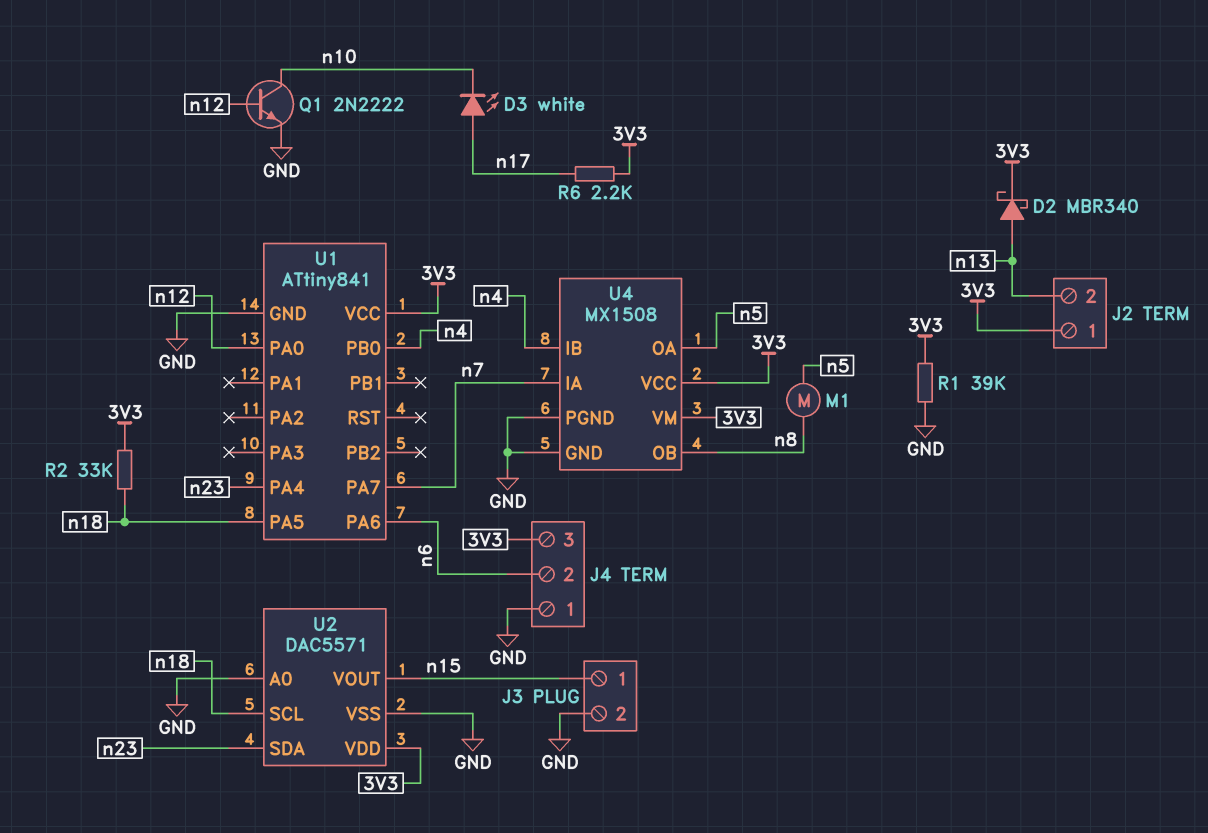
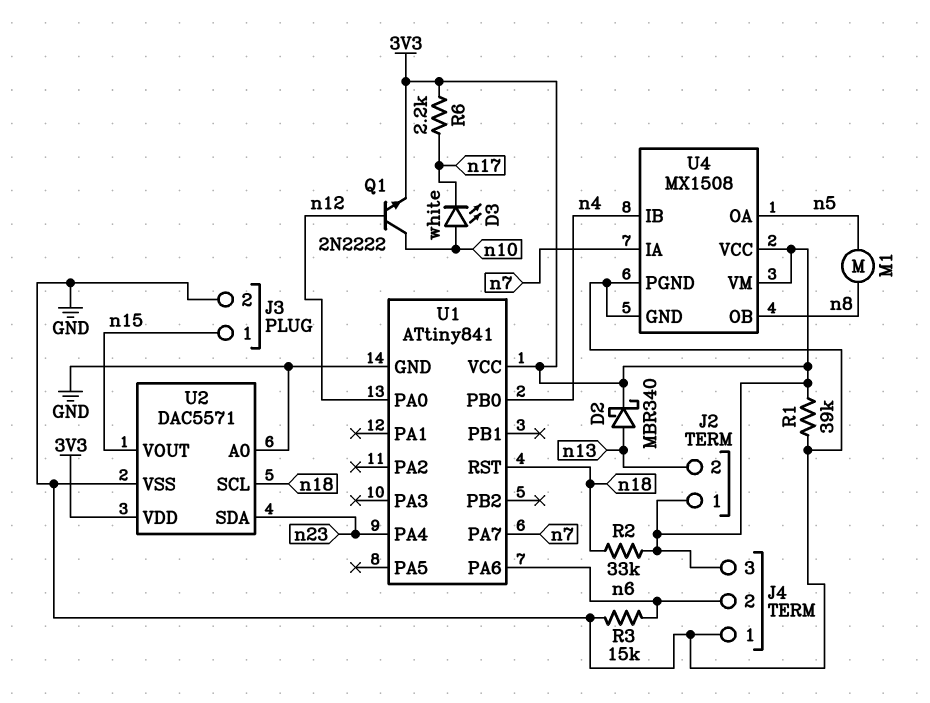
D3: LED white (A n17, K n10) -> LED white (A n10, K n17)
Q1: NPN 2N2222 (B n12, C n10, E GND) -> NPN 2N2222 (B n12, C n10, E 3V3)
R3: none -> 15k (GND, n6)
U1 pin PA5: n18 -> none
U1 pin RST: none -> n18

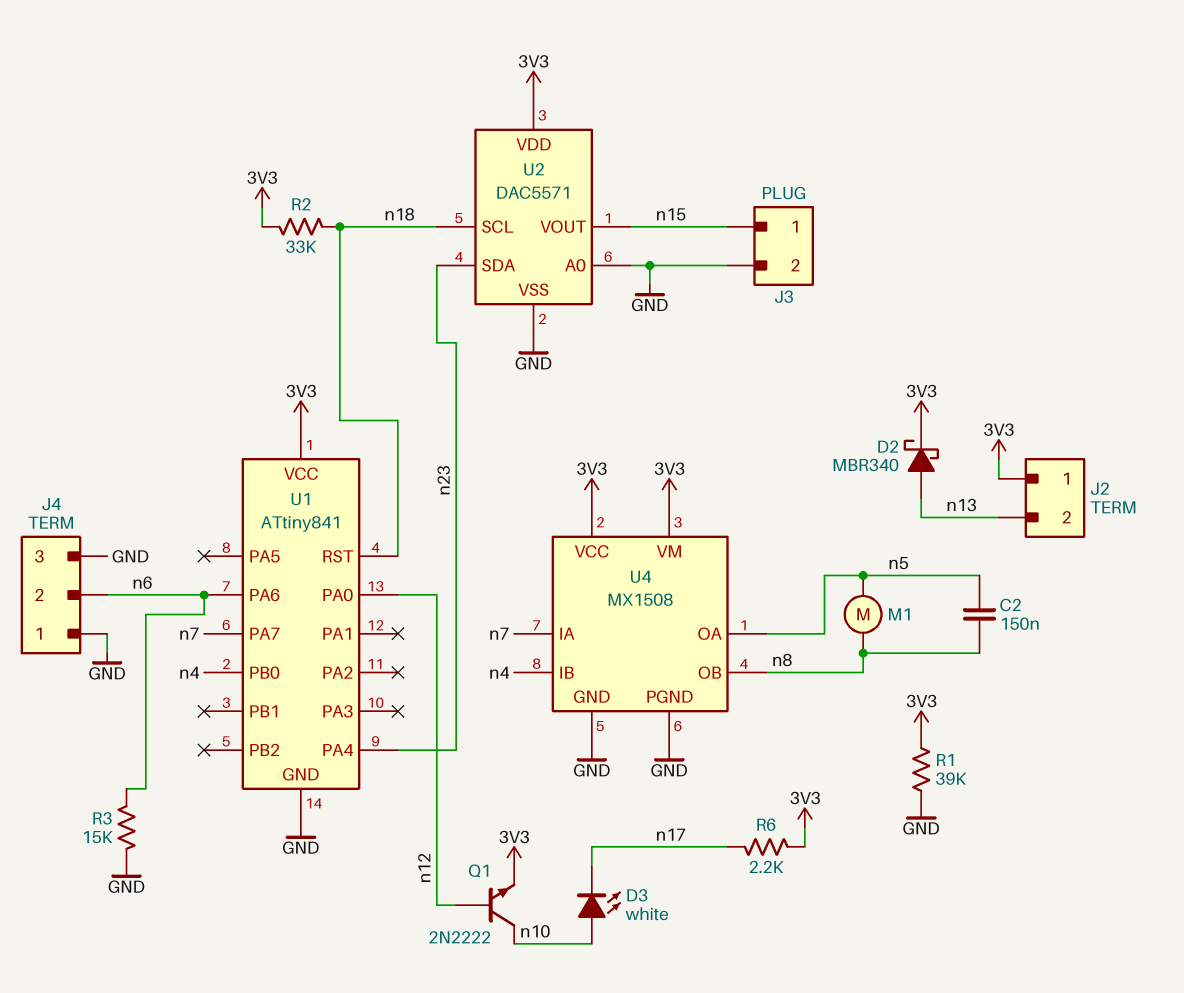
C2: none -> 150nF (n5, n8)
J4 pin 3: 3V3 -> GND

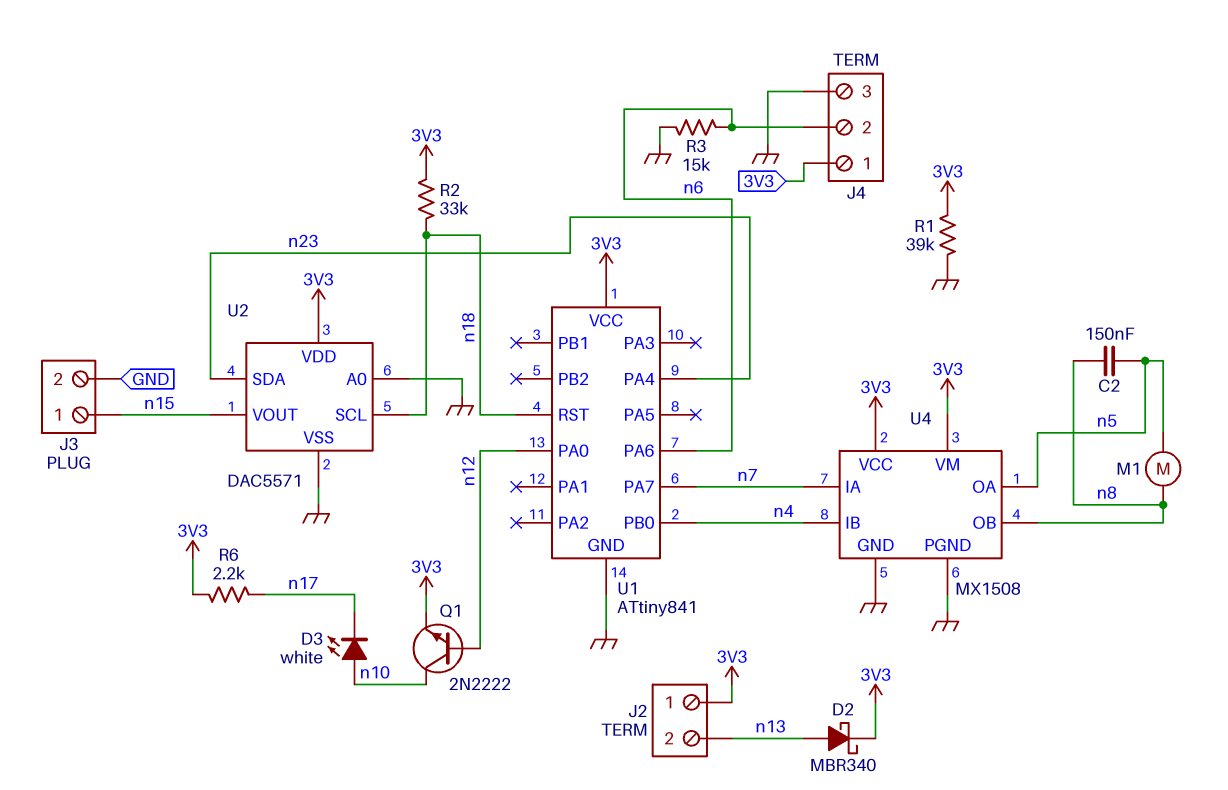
J4 pin 1: GND -> 3V3

